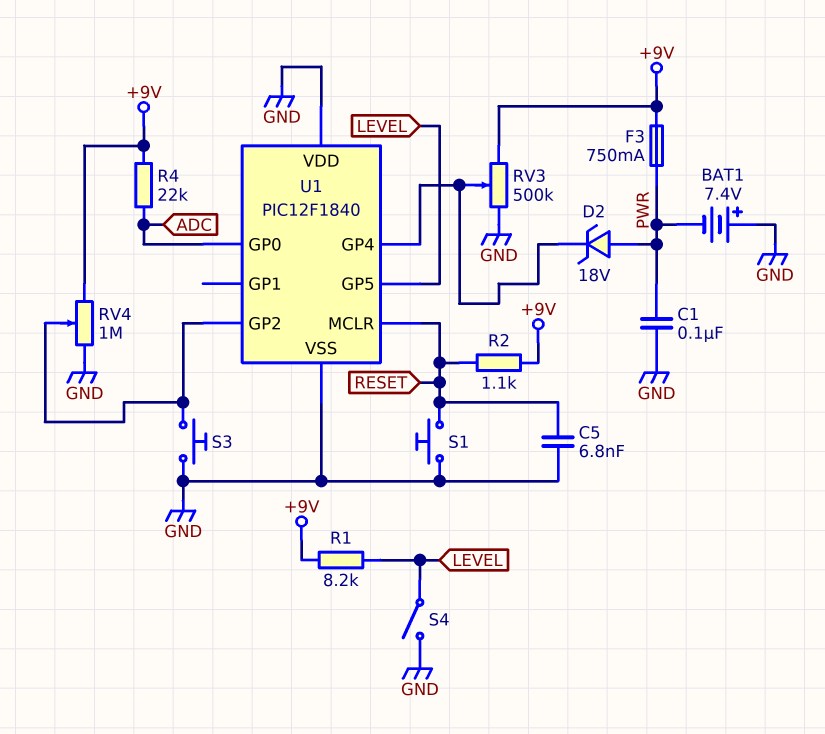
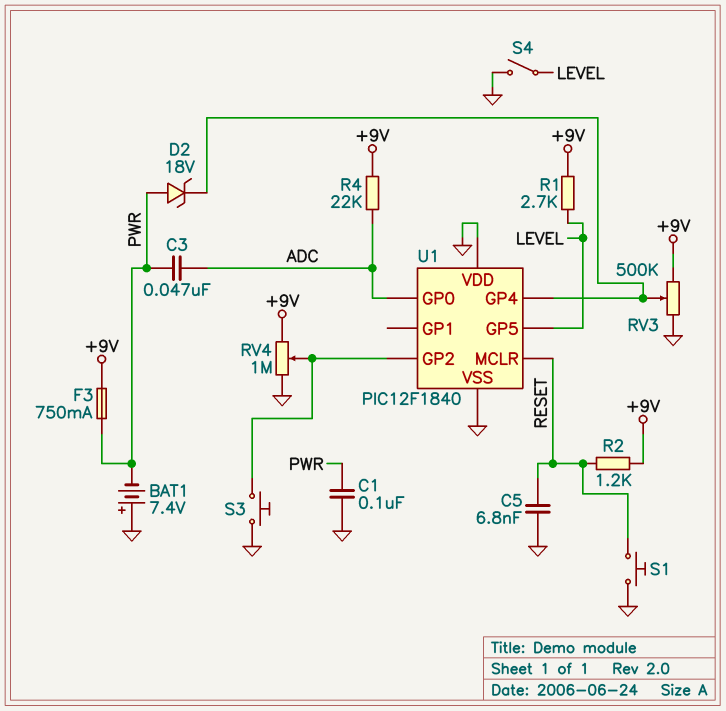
C3: none -> 47nF (ADC, PWR)
R1: 8.2k (+9V, LEVEL) -> 2.7k (+9V, LEVEL)
R2: 1.1k (+9V, RESET) -> 1.2k (+9V, RESET)

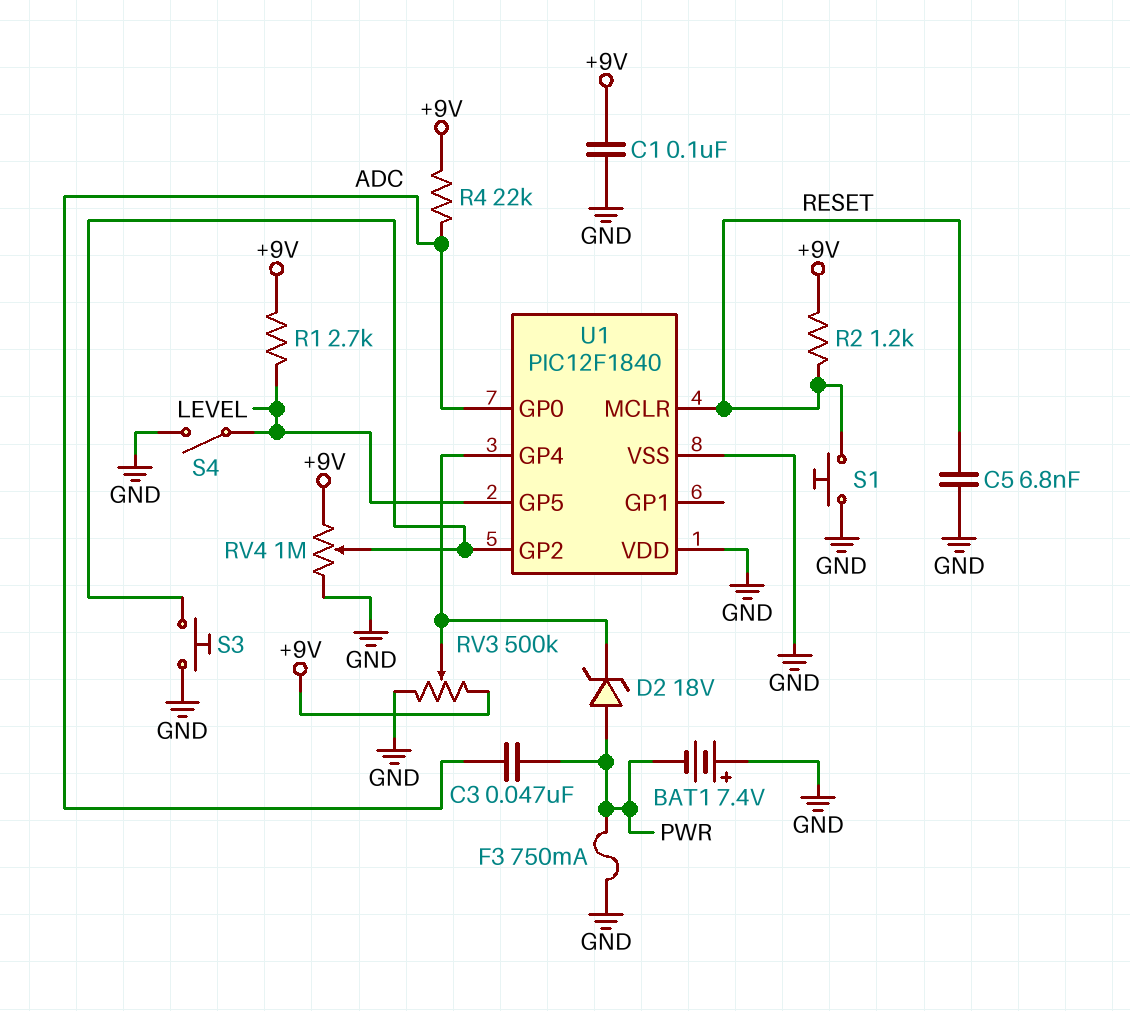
C1: 100nF (GND, PWR) -> 100nF (+9V, GND)
F3: 750mA (+9V, PWR) -> 750mA (GND, PWR)

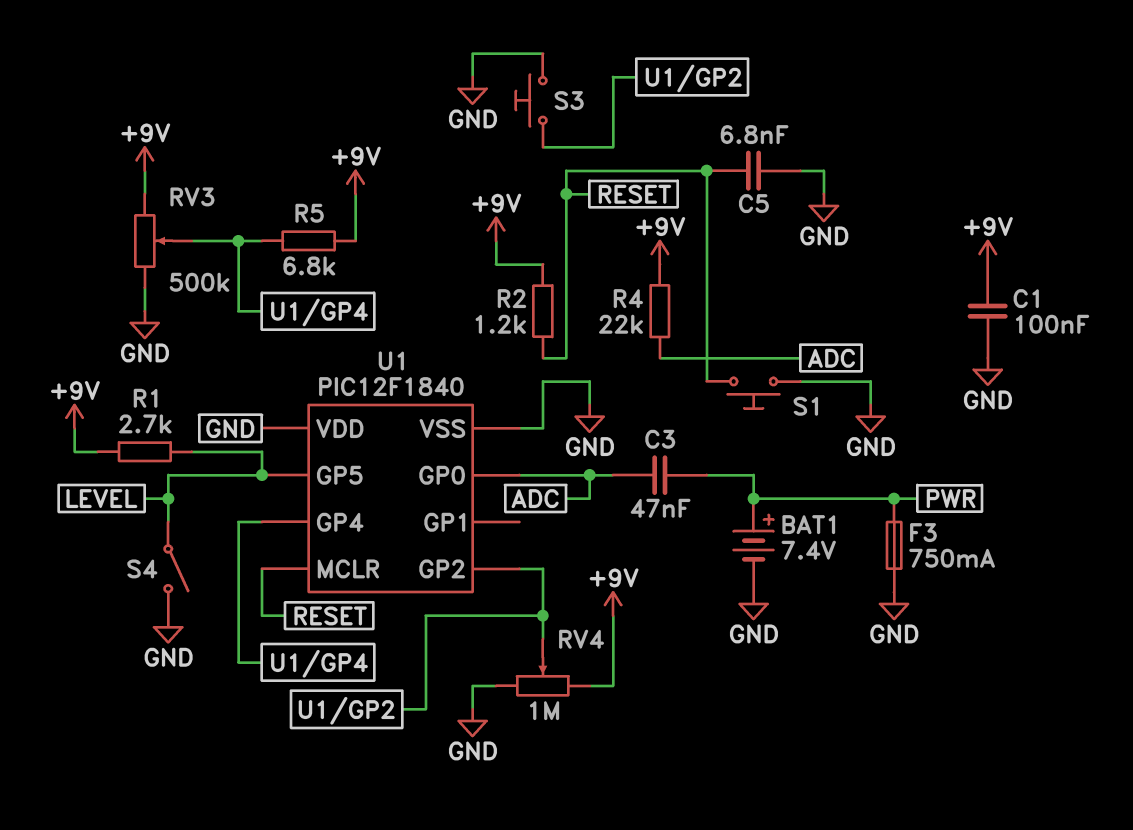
BAT1: 7.4V (plus GND, minus PWR) -> 7.4V (plus PWR, minus GND)
D2: zener 18V (A PWR, K U1/GP4) -> none
R5: none -> 6.8k (+9V, U1/GP4)

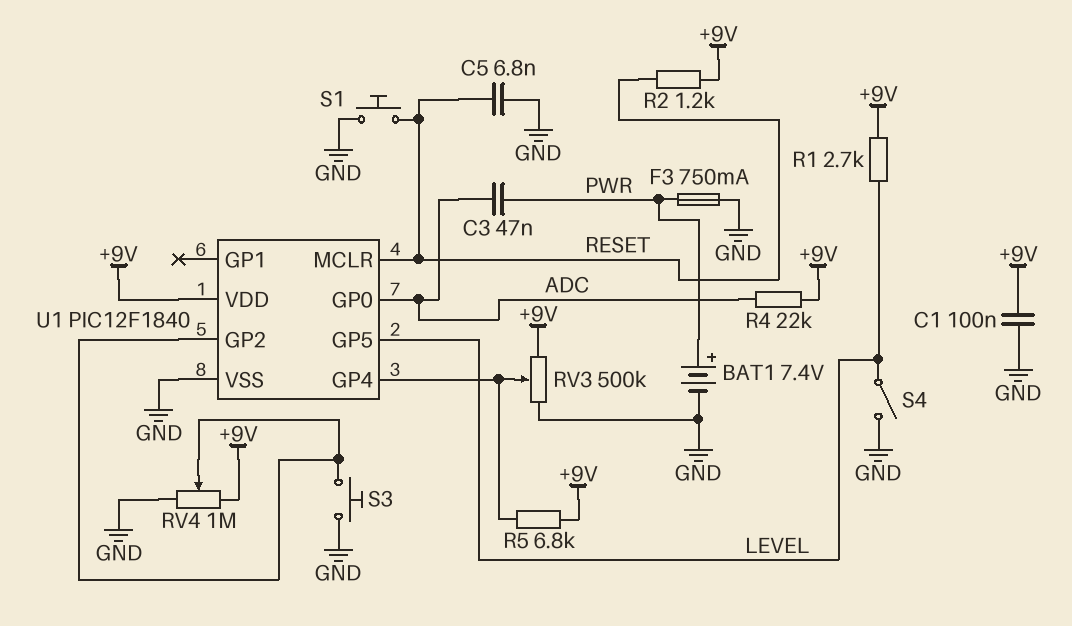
U1 pin VDD: GND -> +9V

